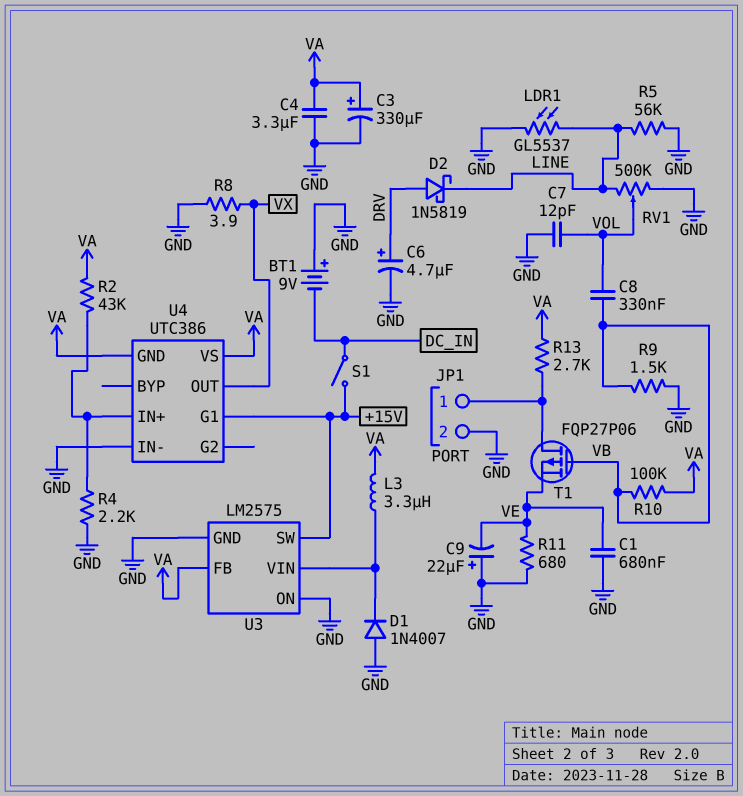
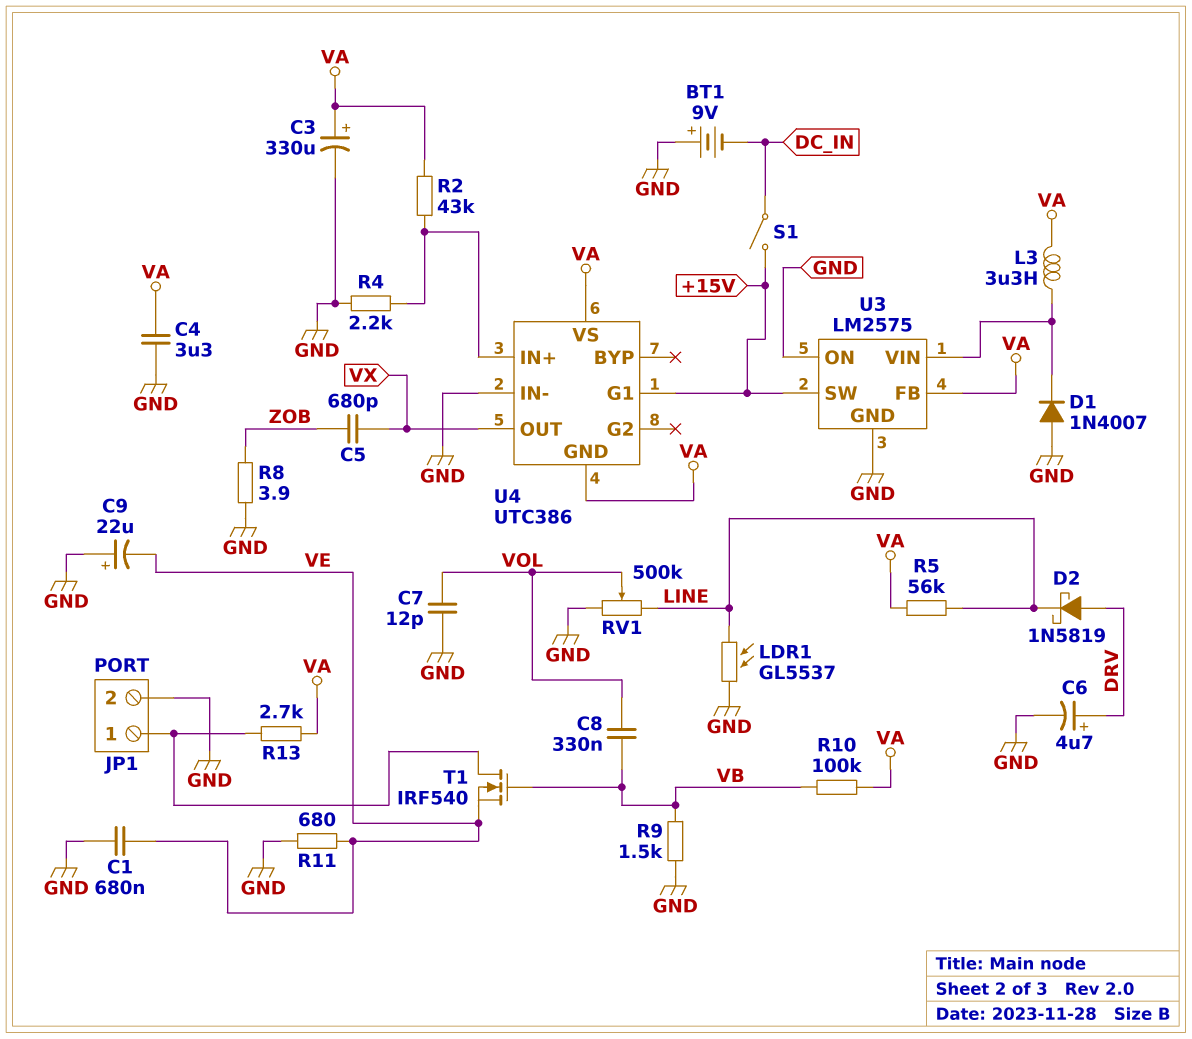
C5: none -> 680pF (VX, ZOB)
R5: 56k (GND, LINE) -> 56k (LINE, VA)
R8: 3.9 (GND, VX) -> 3.9 (GND, ZOB)
T1: PMOS FQP27P06 (G VB, D JP1/1, S VE) -> NMOS IRF540 (G VB, D JP1/1, S VE)

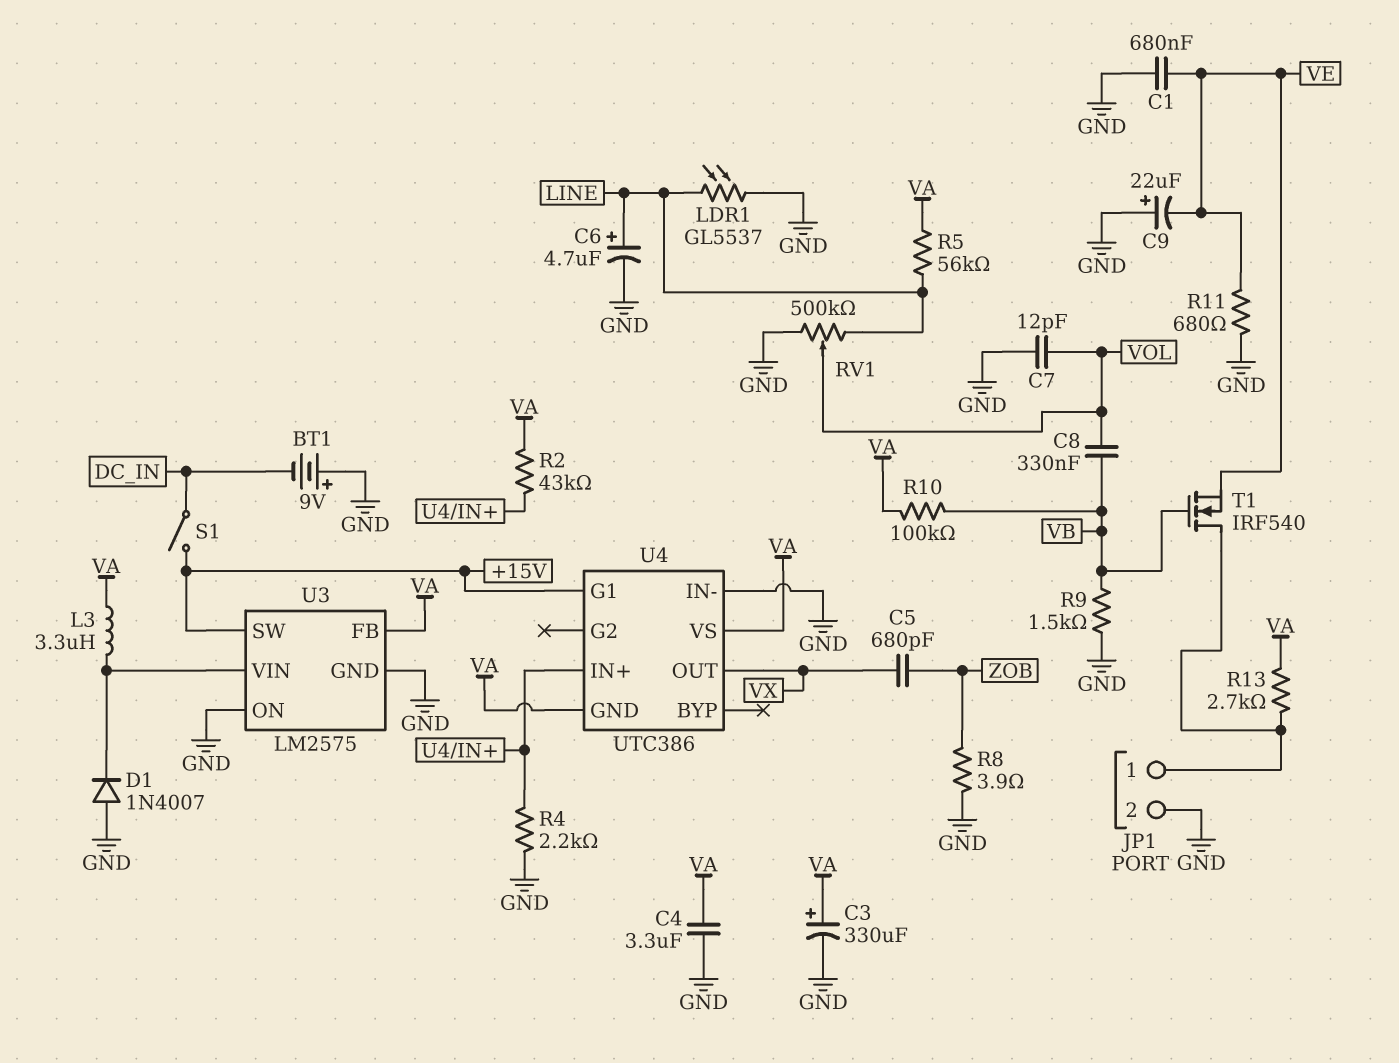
C6: 4.7uF (plus DRV, minus GND) -> 4.7uF (plus LINE, minus GND)
D2: schottky 1N5819 (A DRV, K LINE) -> none

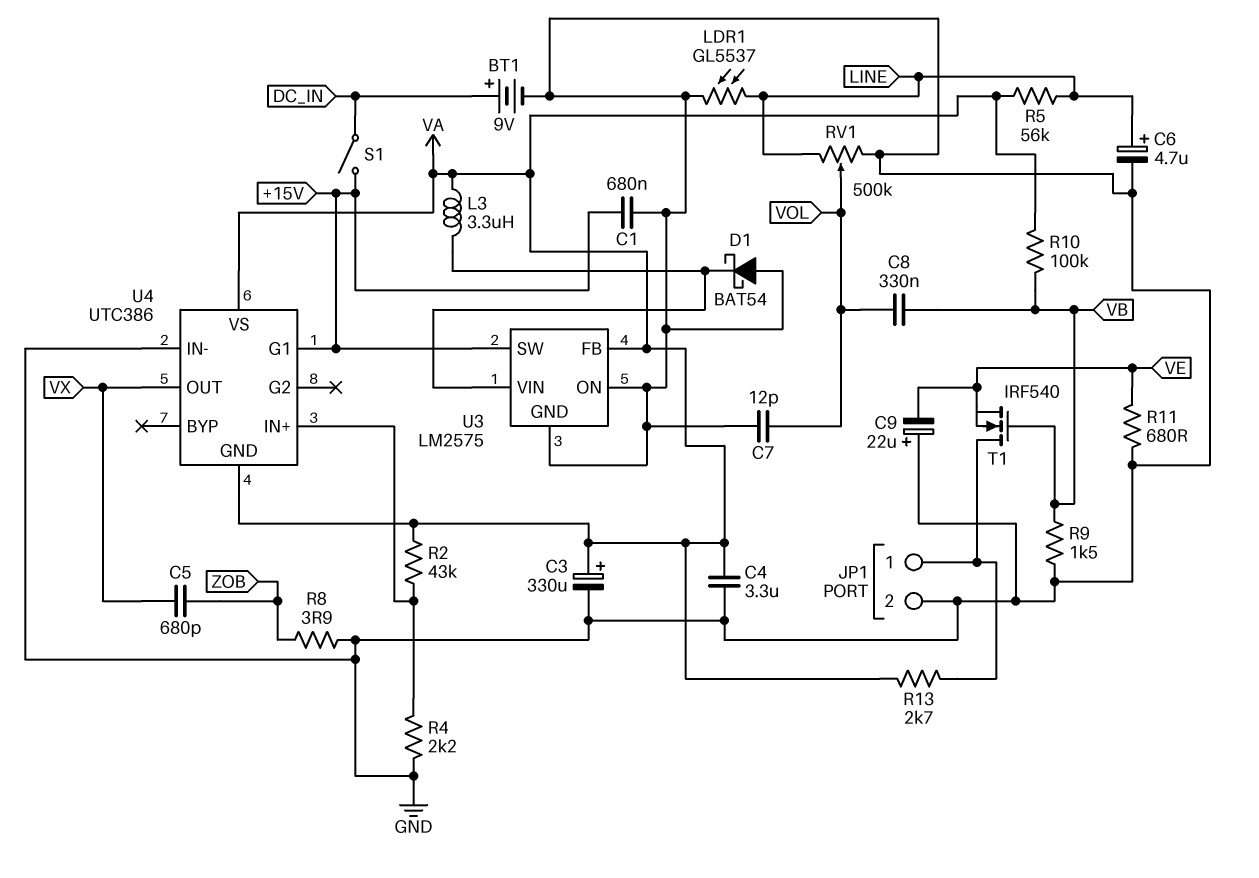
BT1: 9V (plus GND, minus DC_IN) -> 9V (plus DC_IN, minus GND)
C1: 680nF (GND, VE) -> 680nF (+15V, GND)
D1: diode 1N4007 (A GND, K U3/VIN) -> schottky BAT54 (A GND, K U3/VIN)

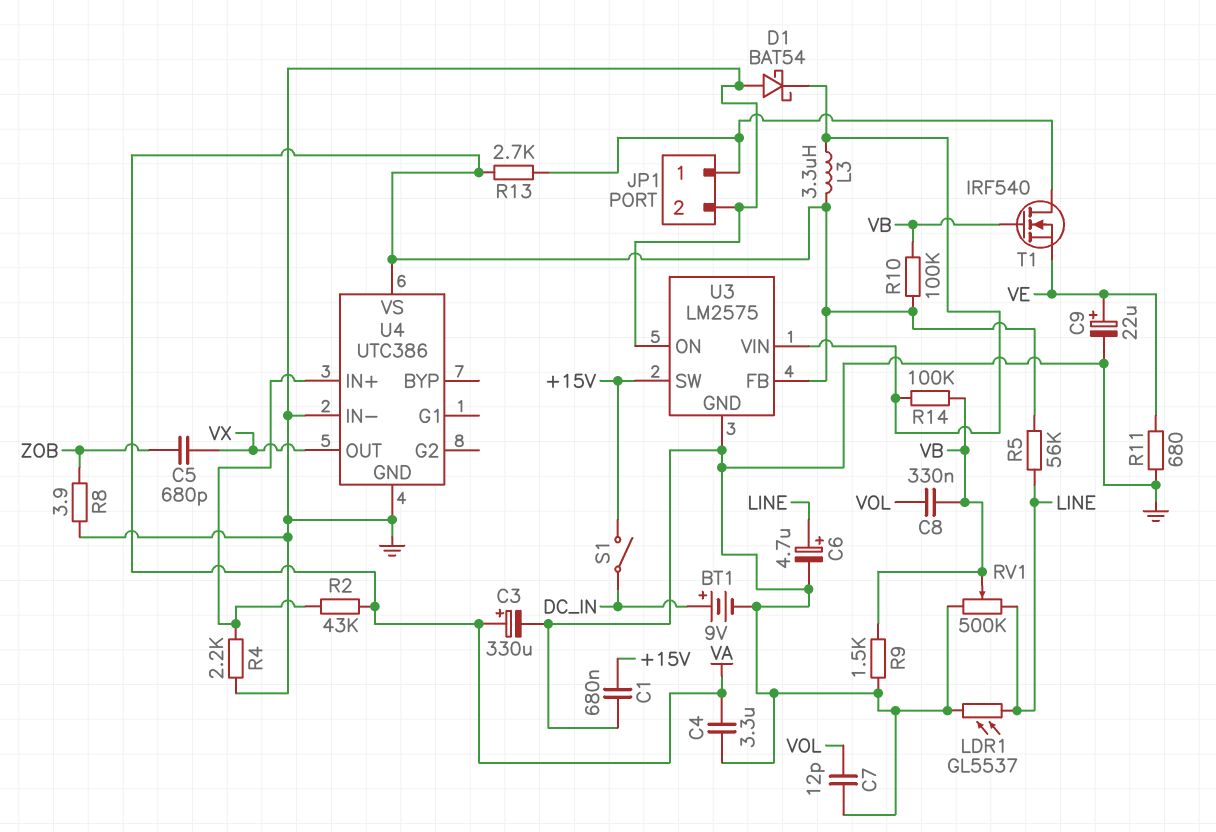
C9: 22uF (plus GND, minus VE) -> 22uF (plus VE, minus GND)
R14: none -> 100k (U3/VIN, VB)
RV1: 500k (GND, LINE, wiper VOL) -> 500k (GND, LINE, wiper VB)
U4 pin G1: +15V -> none
U4 pin GND: VA -> GND

